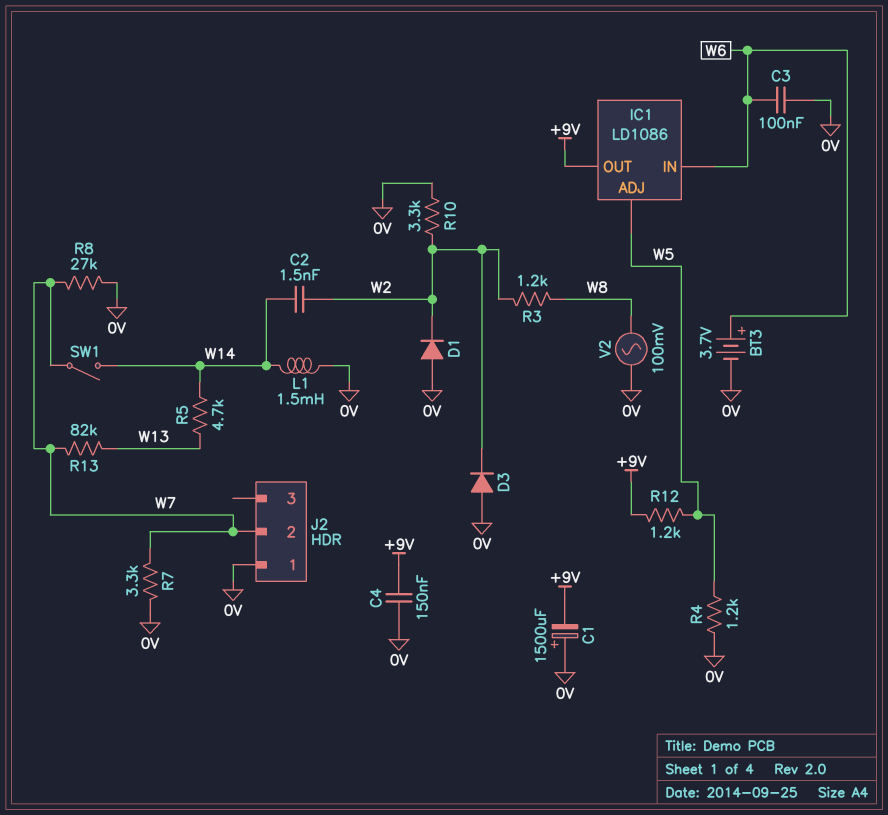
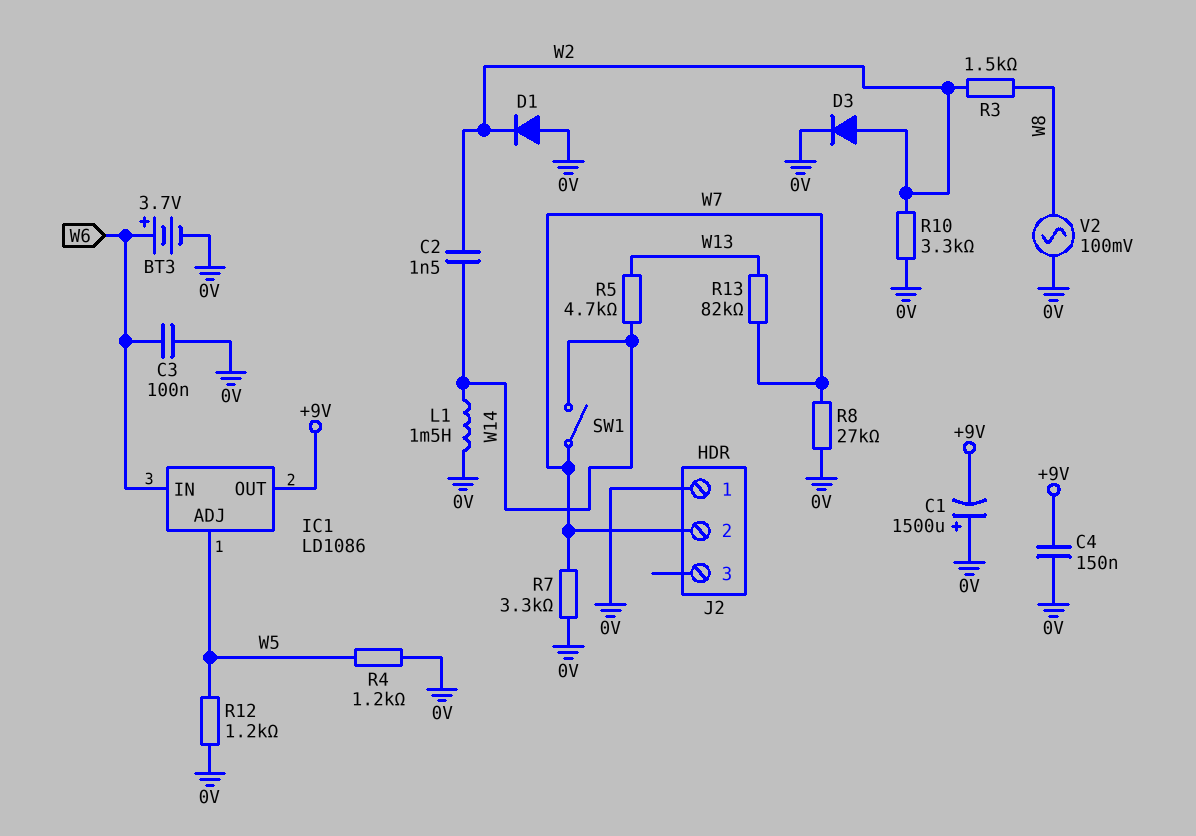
D3: diode (A 0V, K W2) -> diode (A W2, K 0V)
R3: 1.2k (W2, W8) -> 1.5k (W2, W8)
R12: 1.2k (+9V, W5) -> 1.2k (0V, W5)

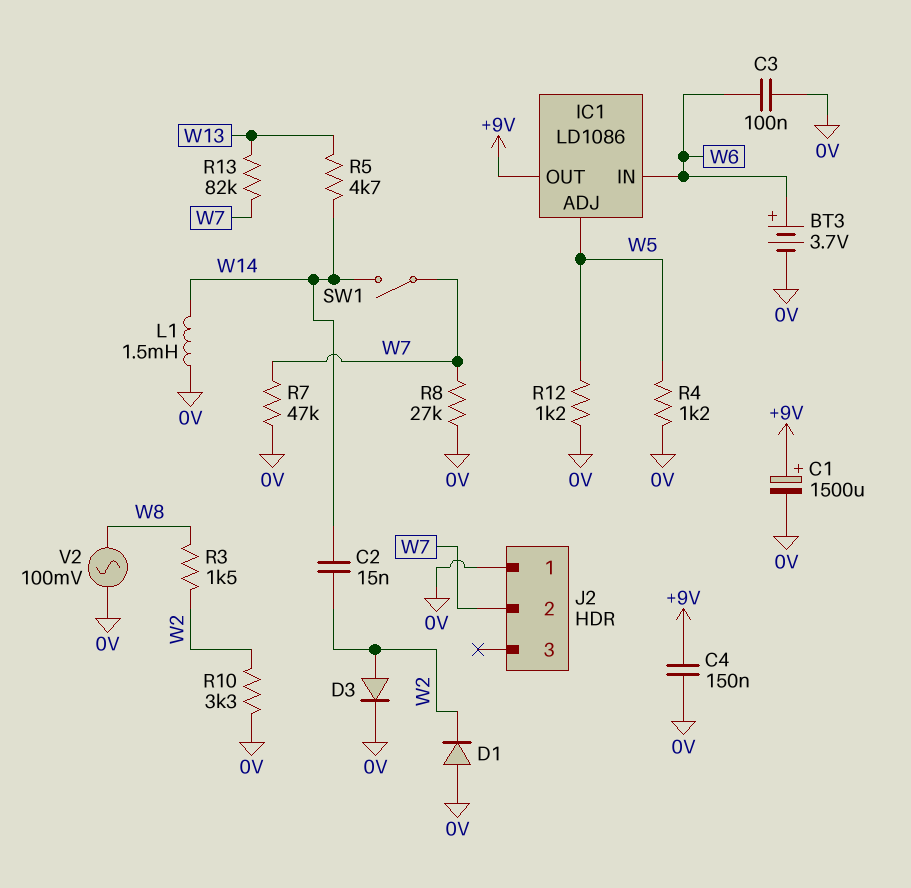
C1: 1500uF (plus 0V, minus +9V) -> 1500uF (plus +9V, minus 0V)
C2: 1.5nF (W2, W14) -> 15nF (W2, W14)
R7: 3.3k (0V, W7) -> 47k (0V, W7)

